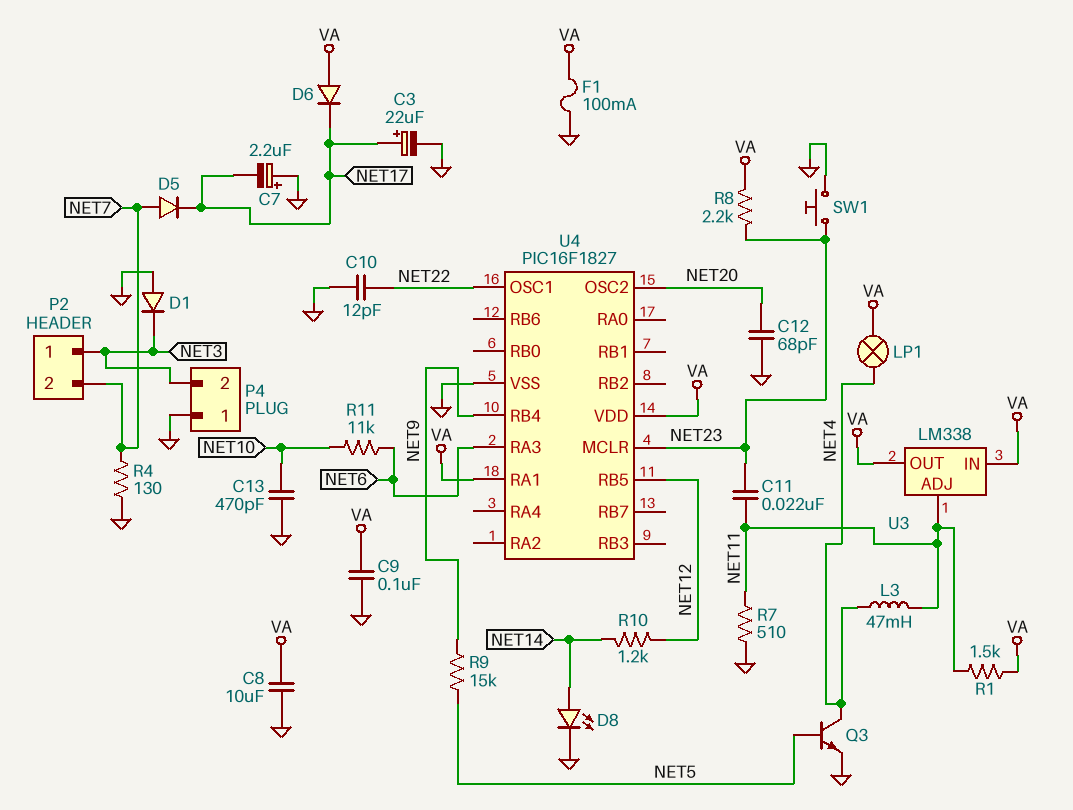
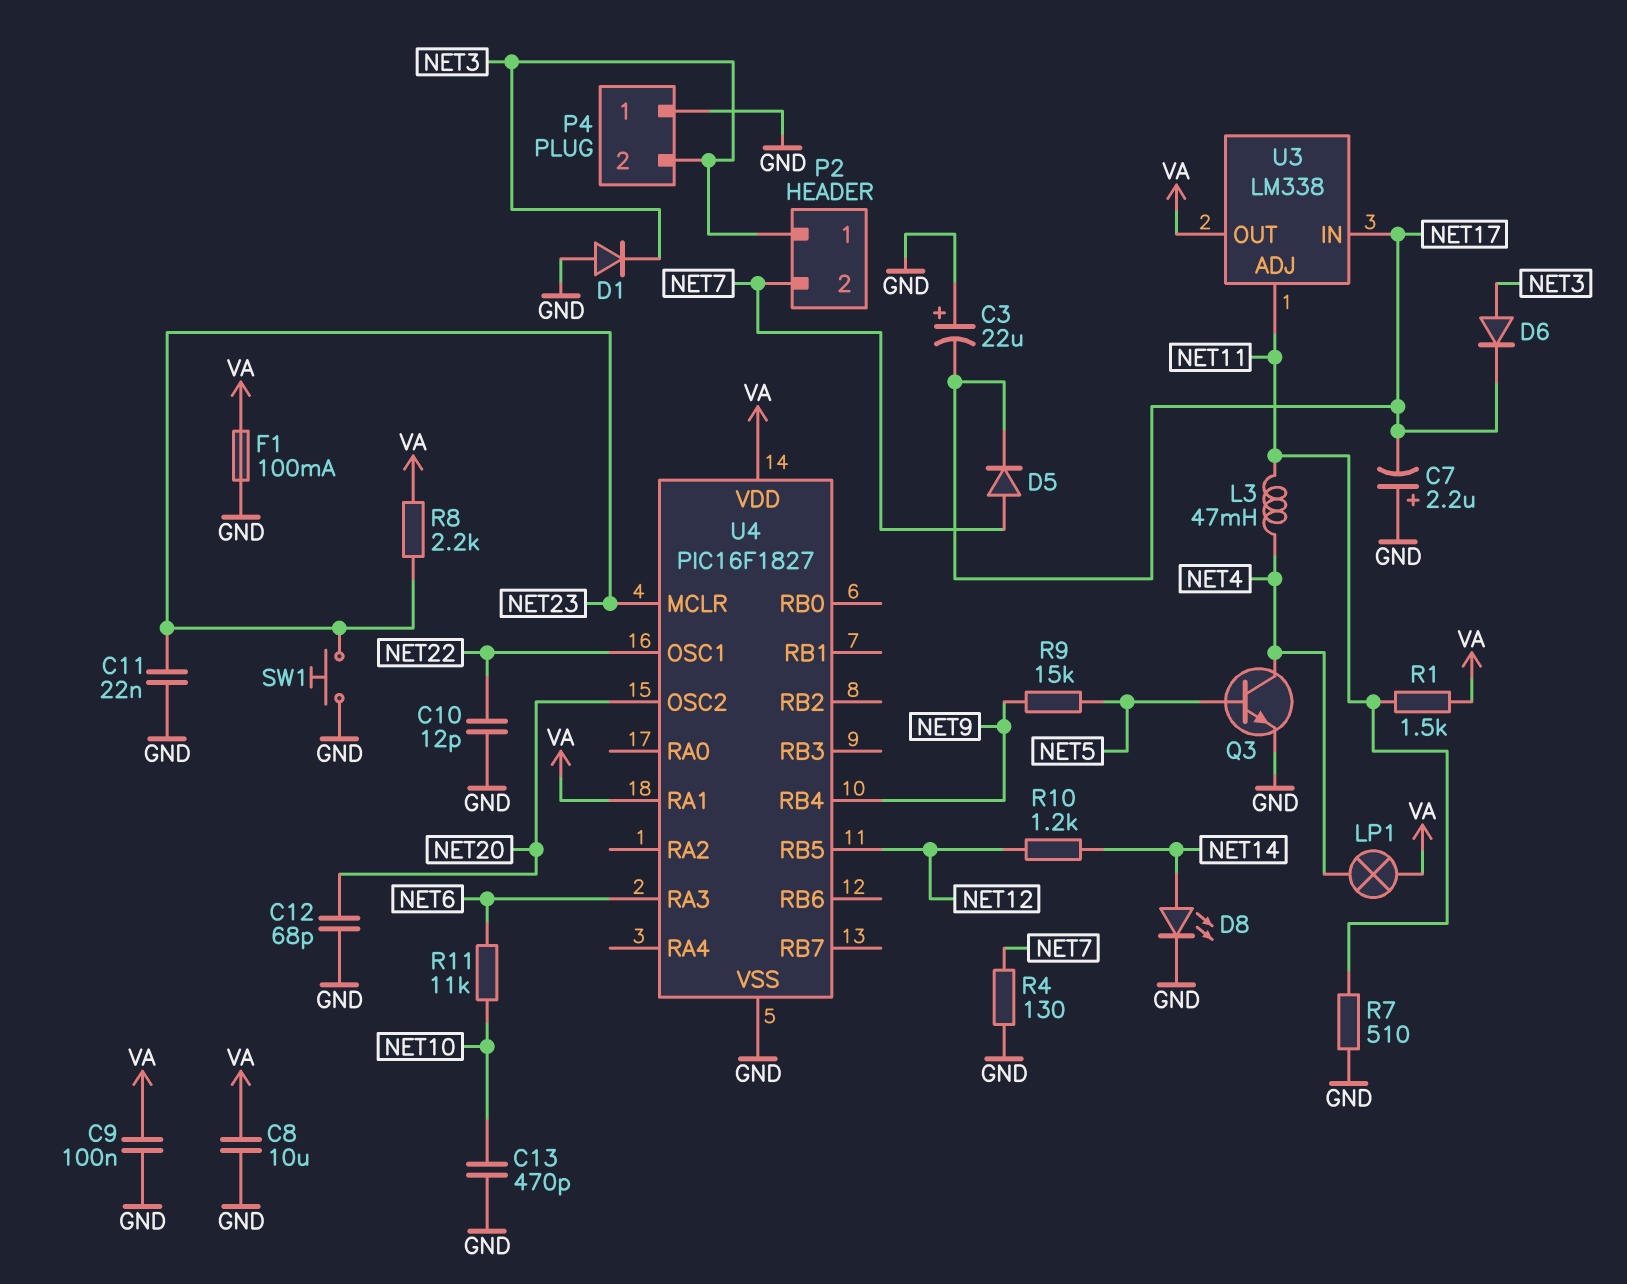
C3: 22uF (plus NET17, minus GND) -> 22uF (plus GND, minus NET17)
C11: 22nF (NET11, NET23) -> 22nF (GND, NET23)
D6: diode (A VA, K NET17) -> diode (A NET3, K NET17)
U3 pin IN: VA -> NET17

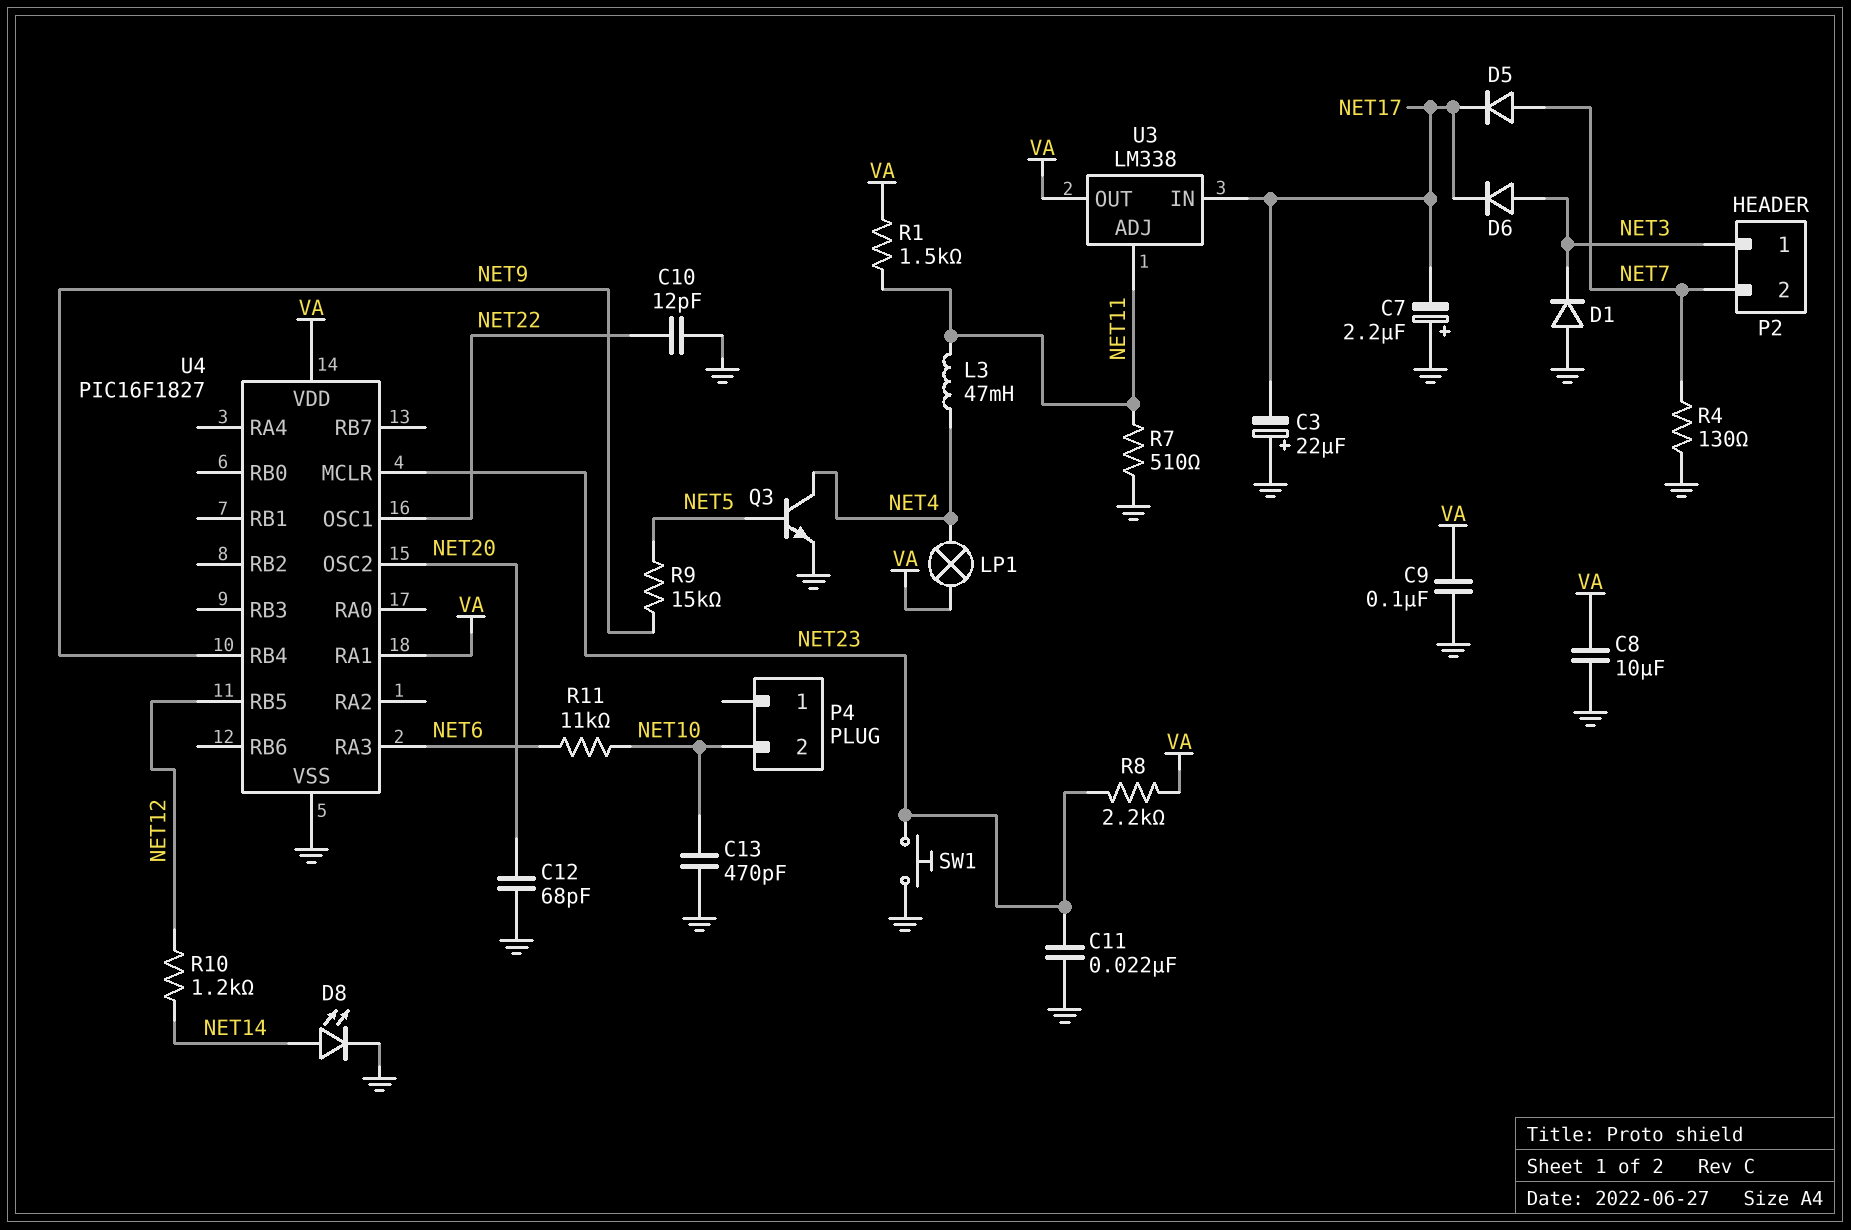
F1: 100mA (GND, VA) -> none
P4 pin 1: GND -> none
P4 pin 2: NET3 -> NET10

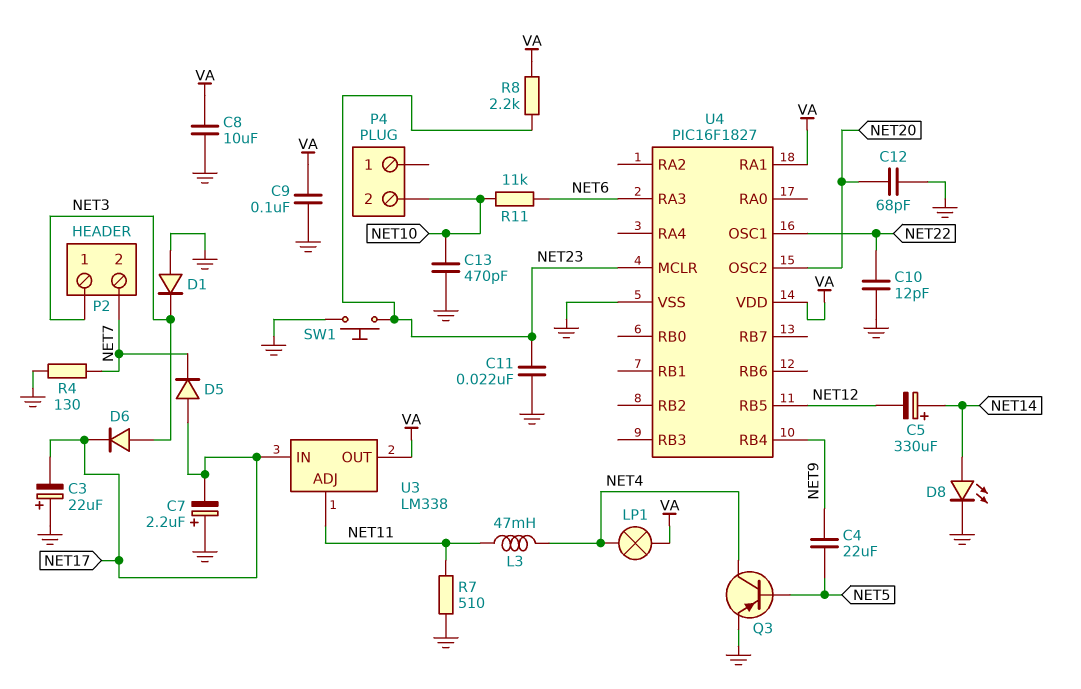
C4: none -> 22uF (NET5, NET9)
C5: none -> 330uF (plus NET14, minus NET12)
D5: diode (A NET7, K NET17) -> diode (A NET17, K NET7)
Q3: NPN (B NET5, C NET4, E GND) -> PNP (B NET5, C NET4, E GND)
R1: 1.5k (NET11, VA) -> none
R9: 15k (NET5, NET9) -> none
R10: 1.2k (NET12, NET14) -> none

